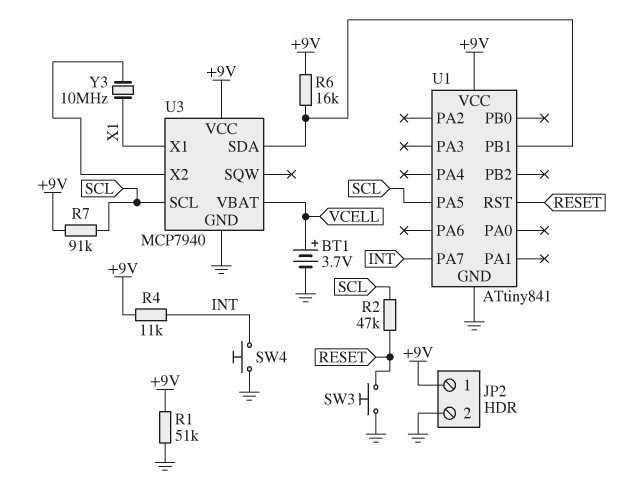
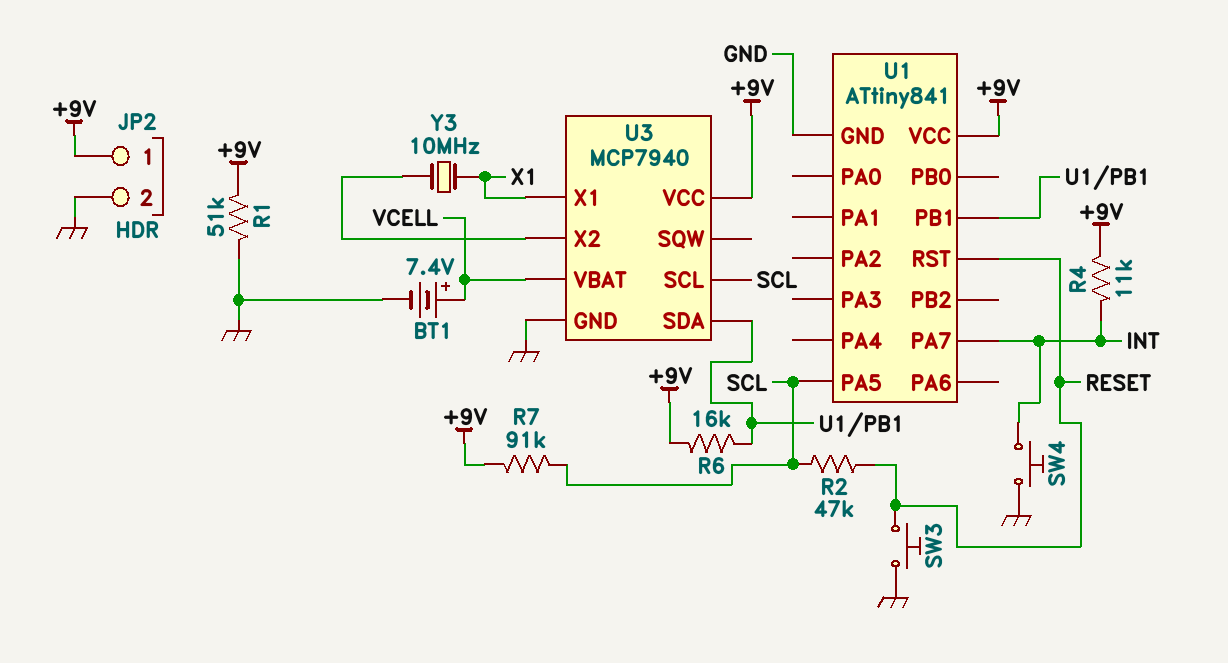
BT1: 3.7V (plus VCELL, minus GND) -> 7.4V (plus VCELL, minus GND)

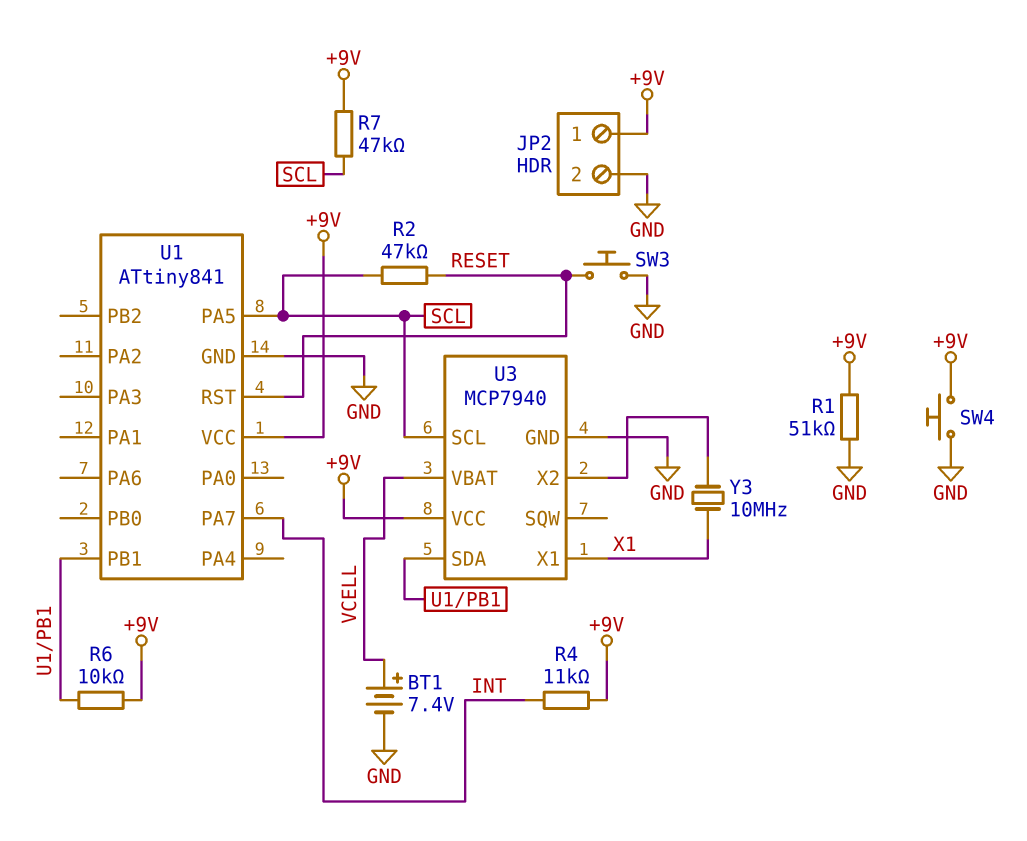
R6: 16k (+9V, U1/PB1) -> 10k (+9V, U1/PB1)
R7: 91k (+9V, SCL) -> 47k (+9V, SCL)
SW4: button (GND, INT) -> button (+9V, GND)

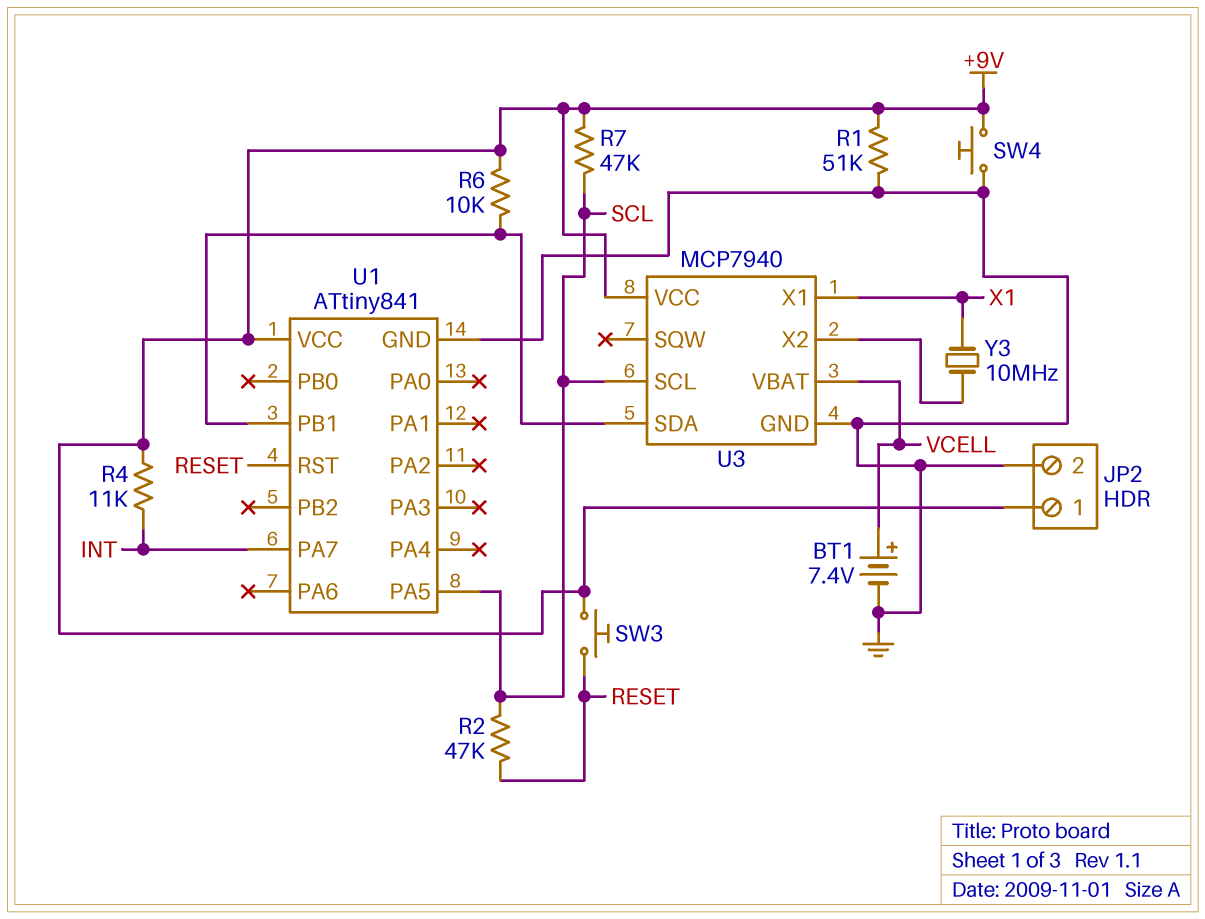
SW3: button (GND, RESET) -> button (+9V, RESET)

